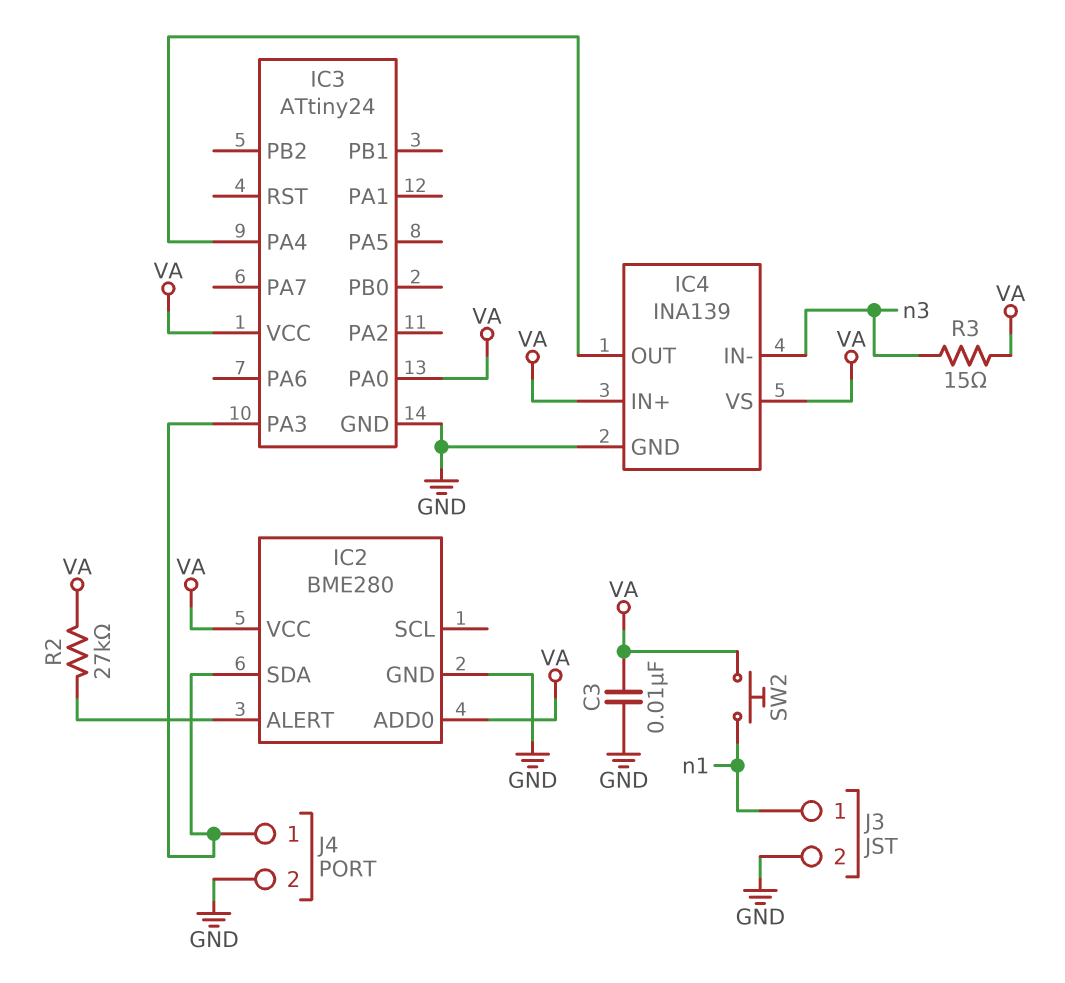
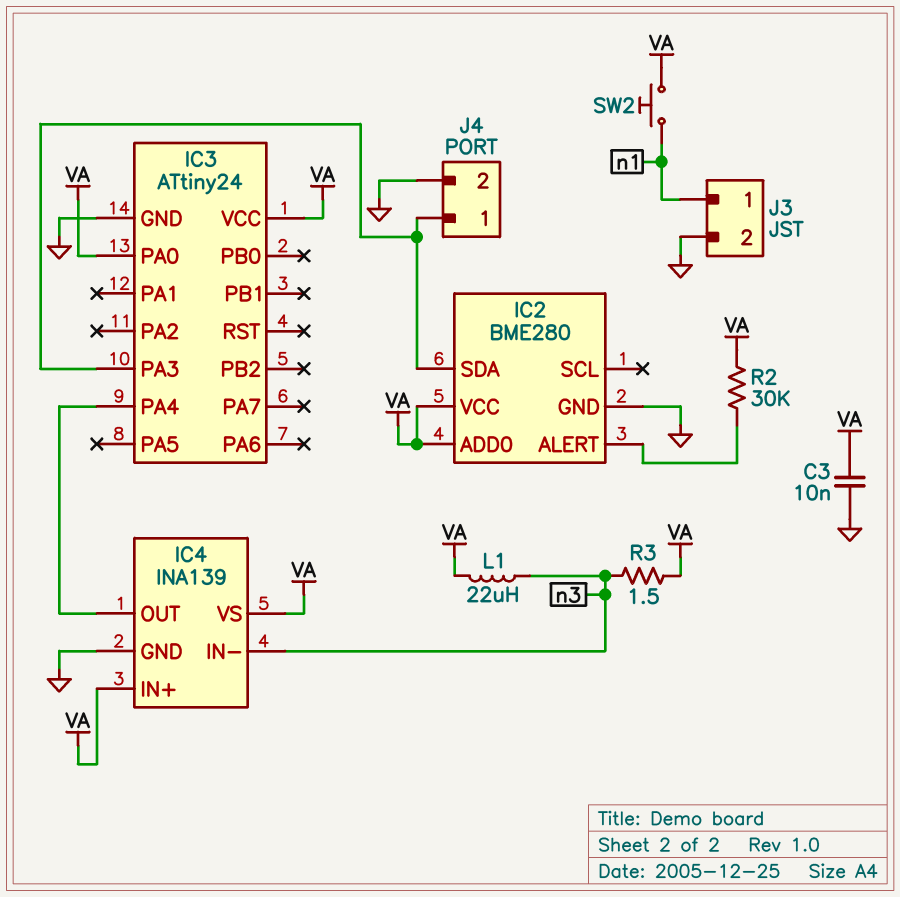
L1: none -> 22uH (VA, n3)
R2: 27k (IC2/ALERT, VA) -> 30k (IC2/ALERT, VA)
R3: 15 (VA, n3) -> 1.5 (VA, n3)

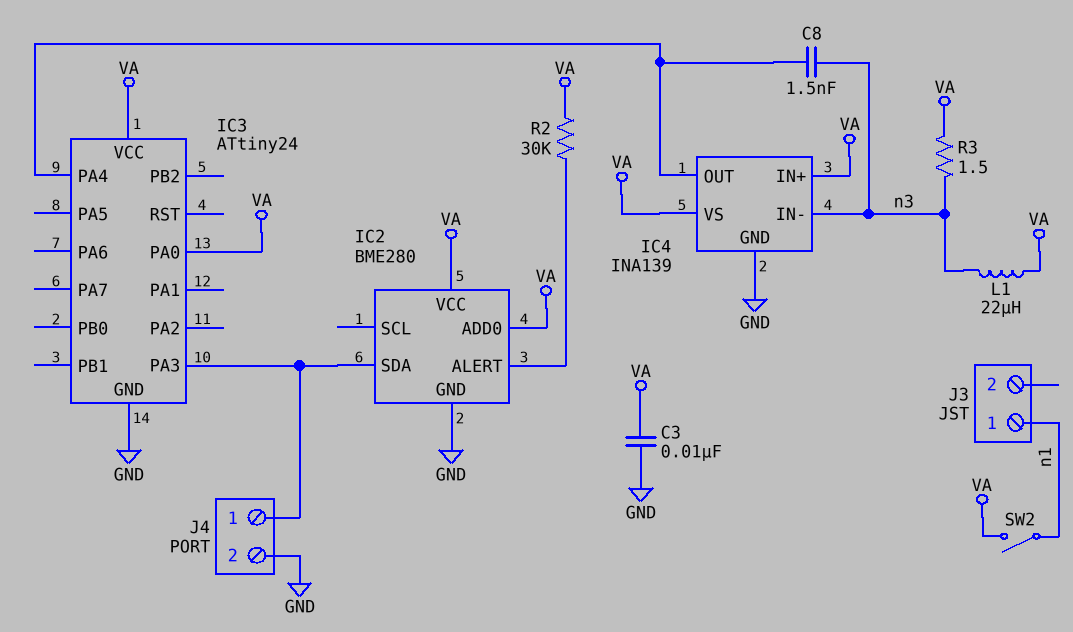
C8: none -> 1.5nF (IC3/PA4, n3)
J3 pin 2: GND -> none
SW2: button (VA, n1) -> switch (VA, n1)

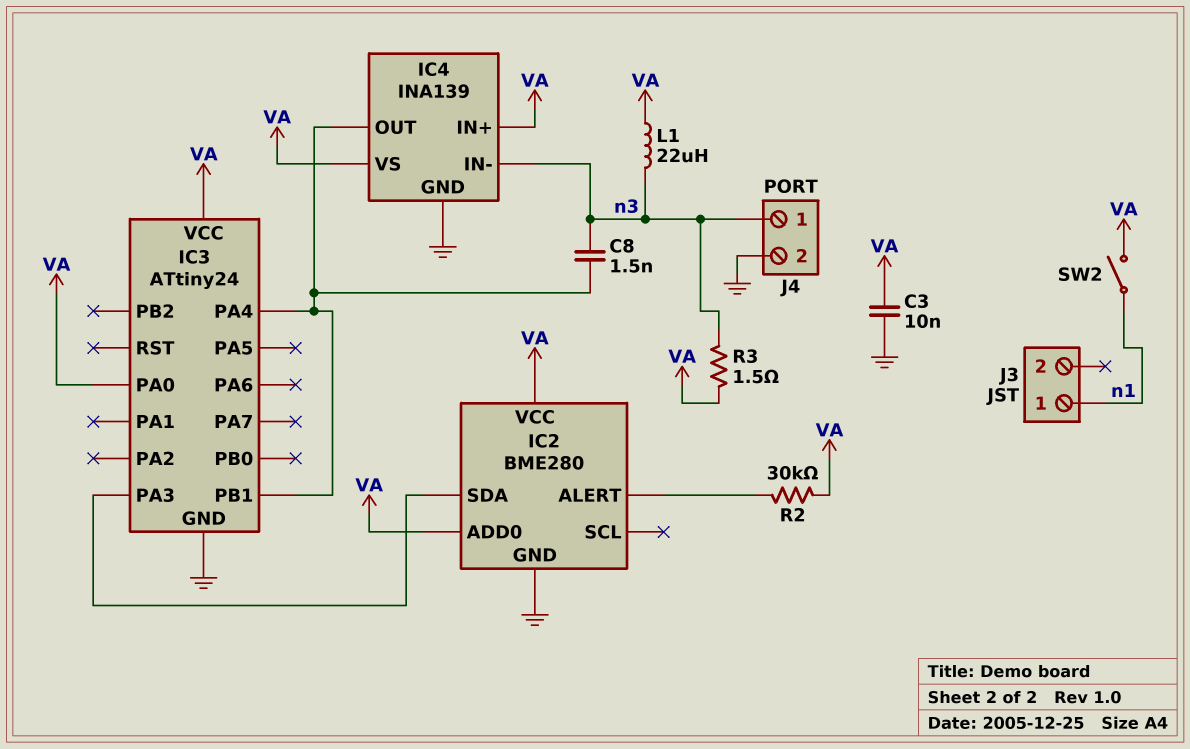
IC3 pin PB1: none -> IC3/PA4
J4 pin 1: IC2/SDA -> n3

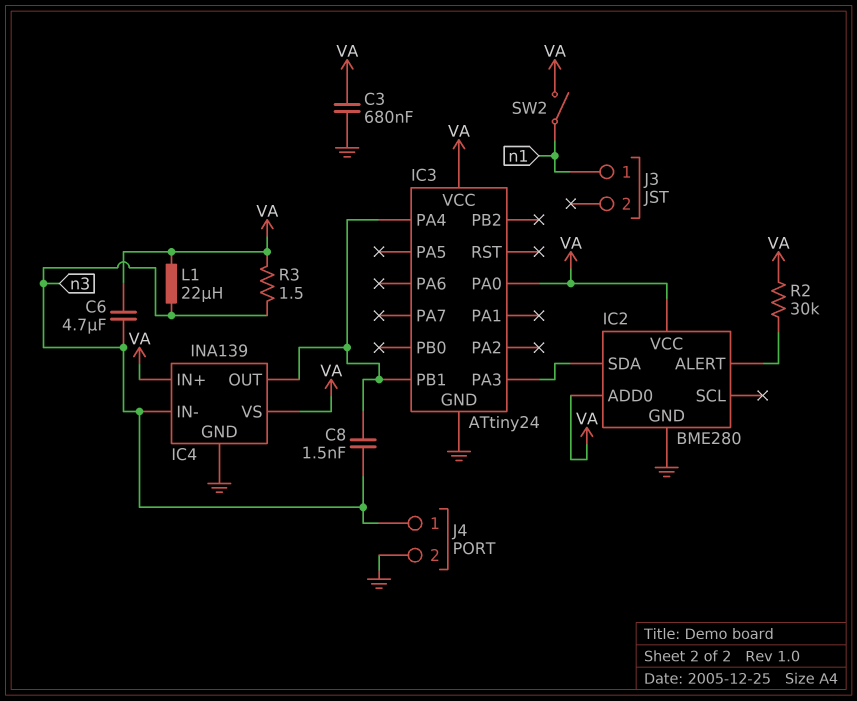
C3: 10nF (GND, VA) -> 680nF (GND, VA)
C6: none -> 4.7uF (VA, n3)

